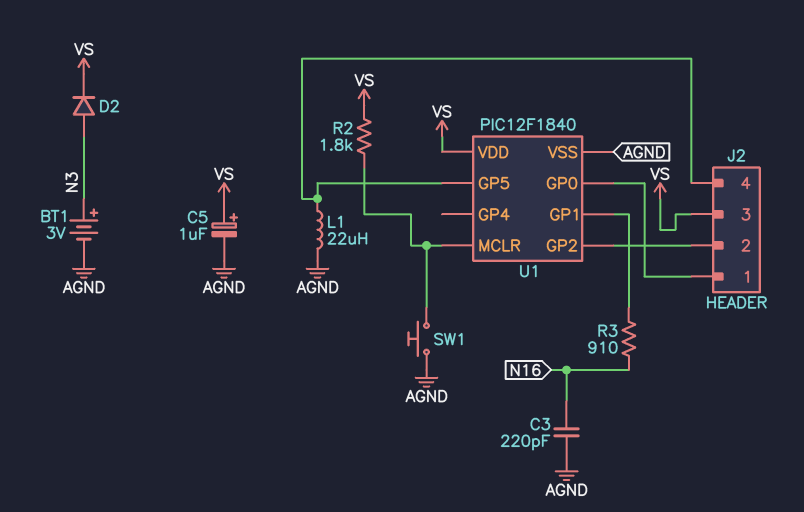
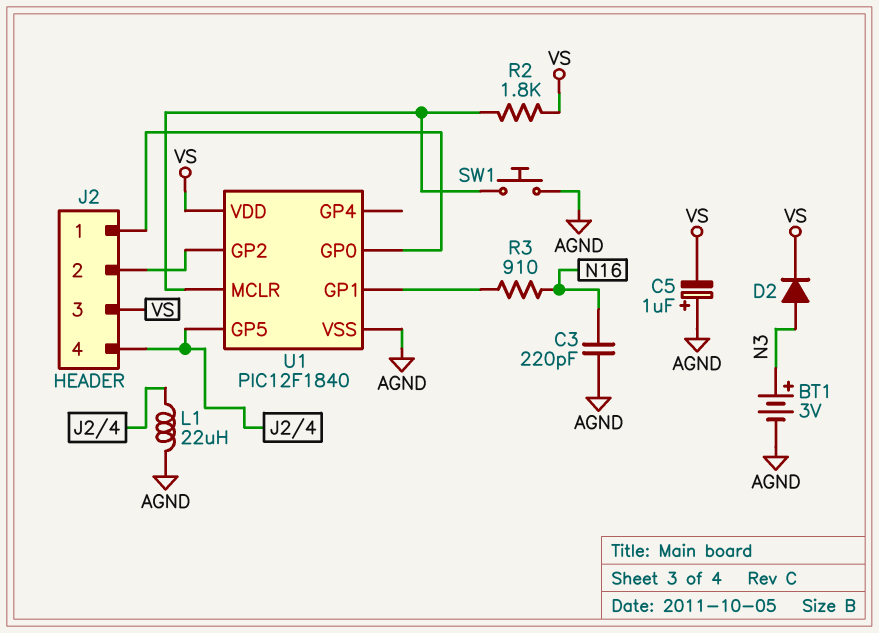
C5: 1uF (plus VS, minus AGND) -> 1uF (plus AGND, minus VS)

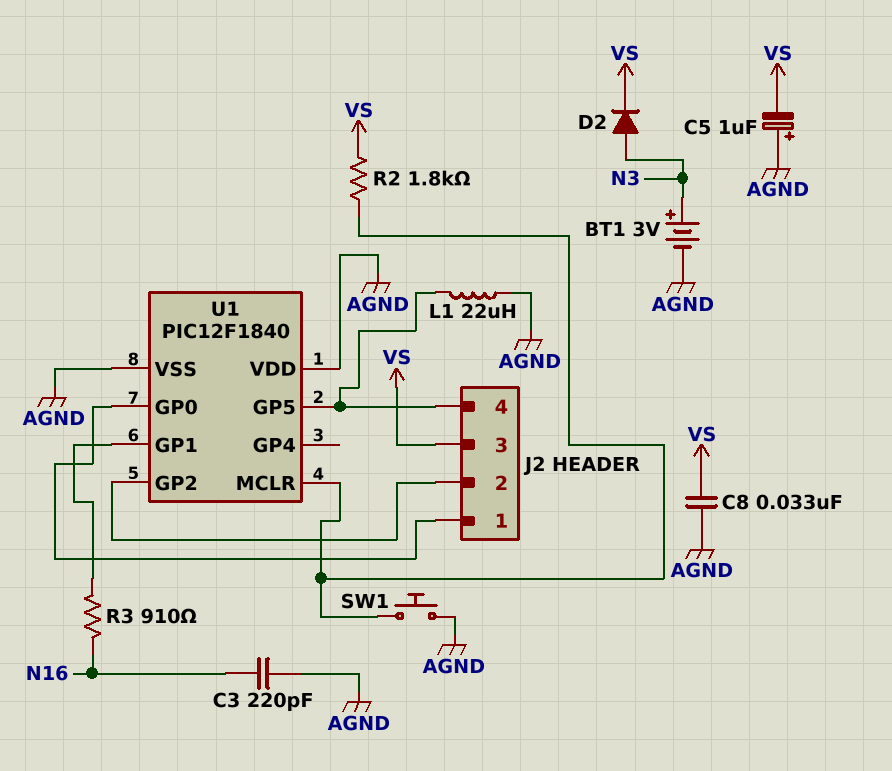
C8: none -> 33nF (AGND, VS)
U1 pin VDD: VS -> AGND

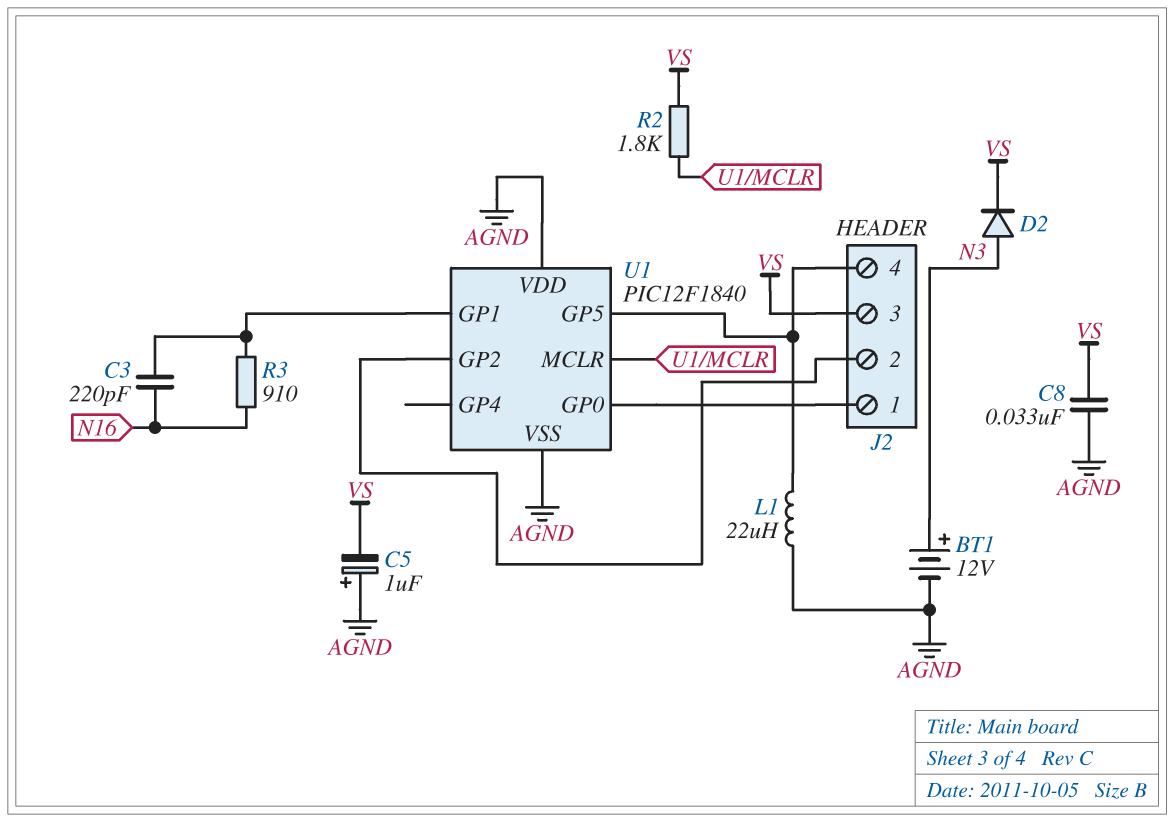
BT1: 3V (plus N3, minus AGND) -> 12V (plus N3, minus AGND)
C3: 220pF (AGND, N16) -> 220pF (N16, U1/GP1)
SW1: button (AGND, U1/MCLR) -> none

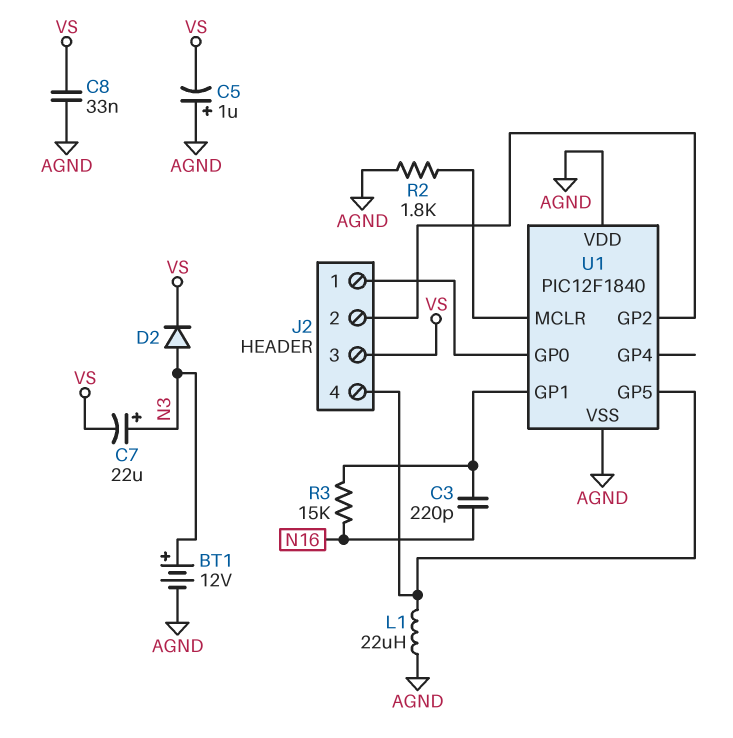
C7: none -> 22uF (plus N3, minus VS)
R2: 1.8k (U1/MCLR, VS) -> 1.8k (AGND, U1/MCLR)
R3: 910 (N16, U1/GP1) -> 15k (N16, U1/GP1)

